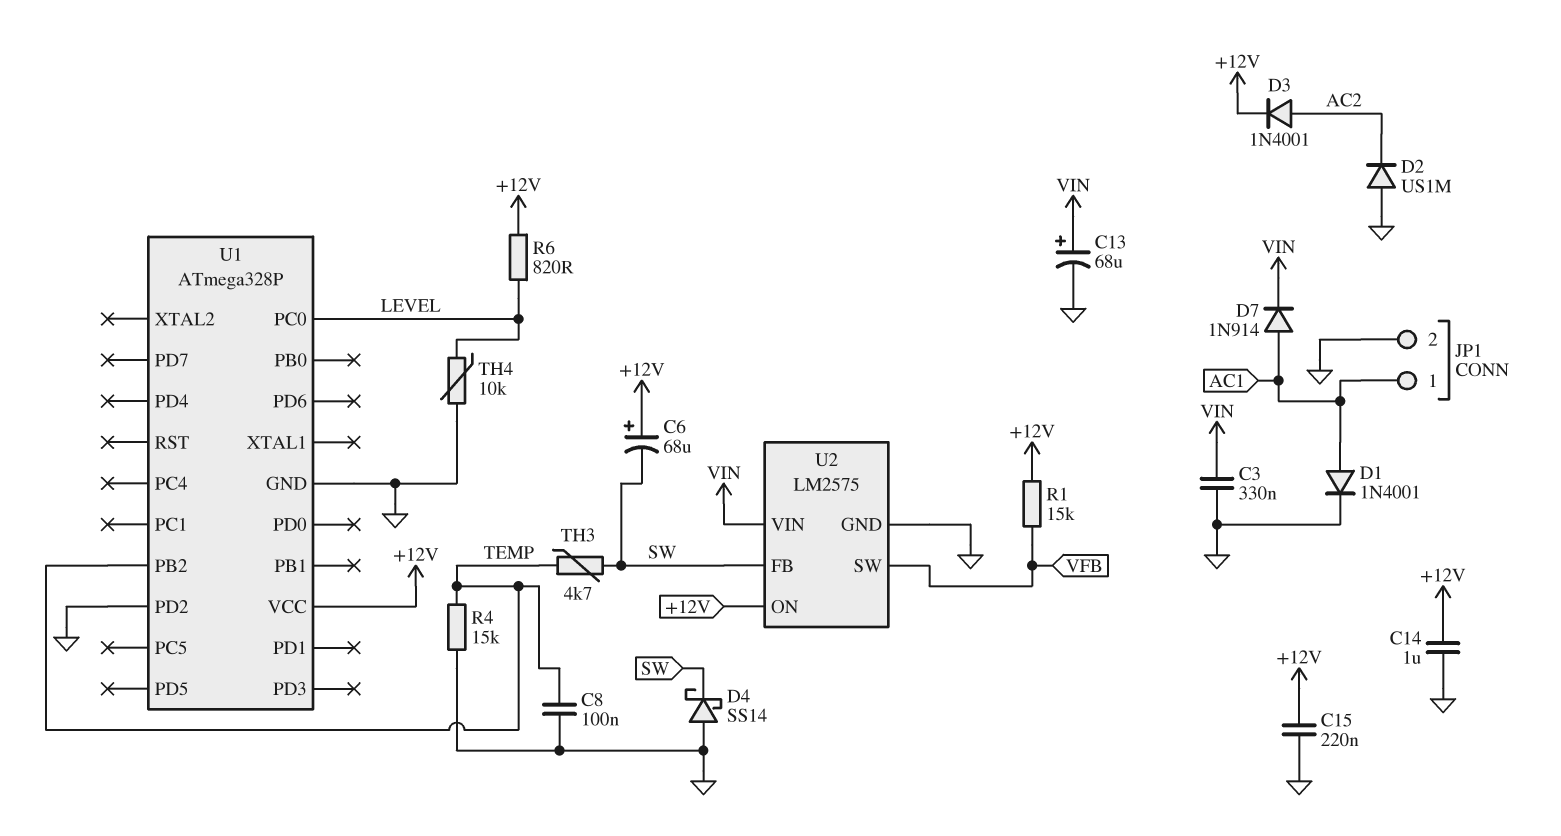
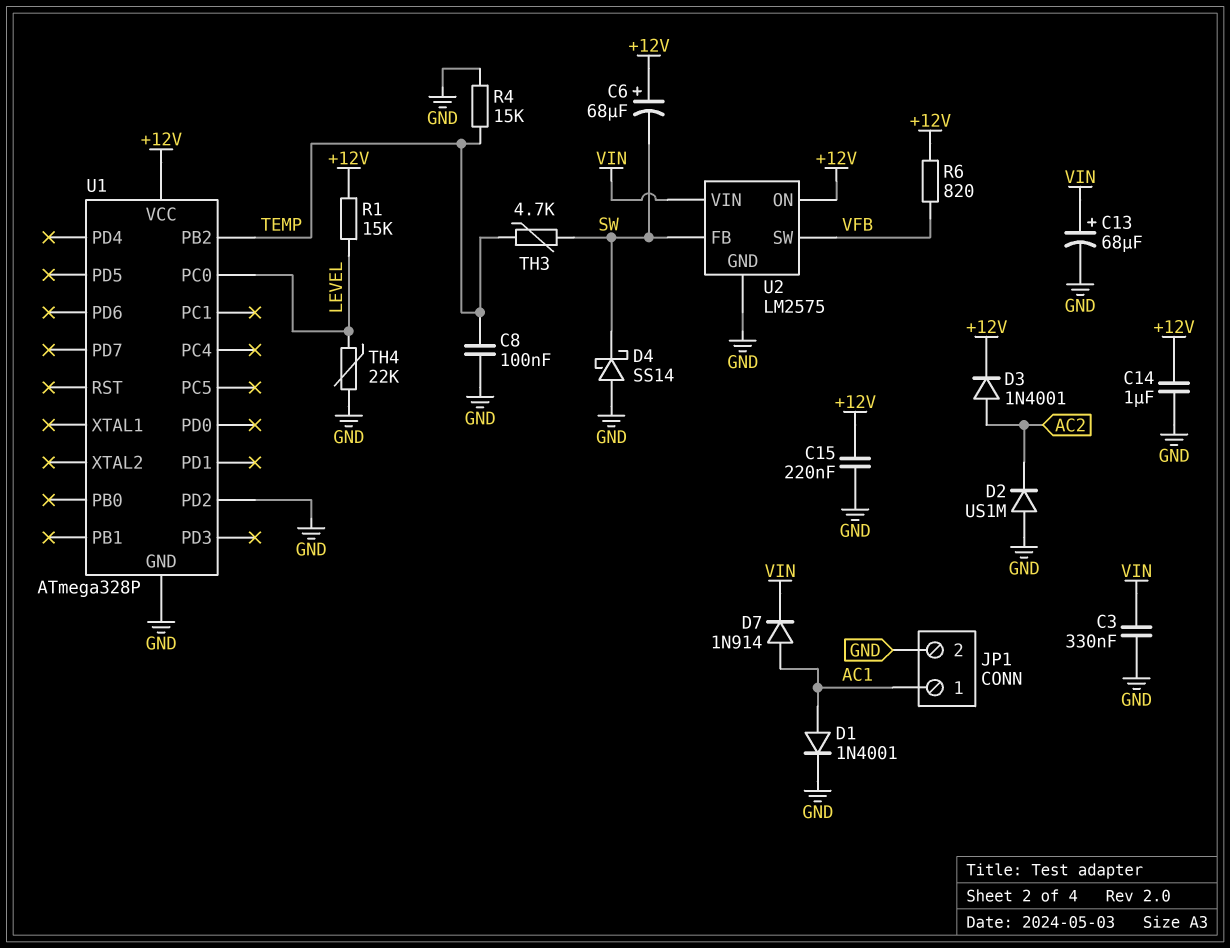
R1: 15k (+12V, VFB) -> 15k (+12V, LEVEL)
R6: 820 (+12V, LEVEL) -> 820 (+12V, VFB)
TH4: 10k (GND, LEVEL) -> 22k (GND, LEVEL)

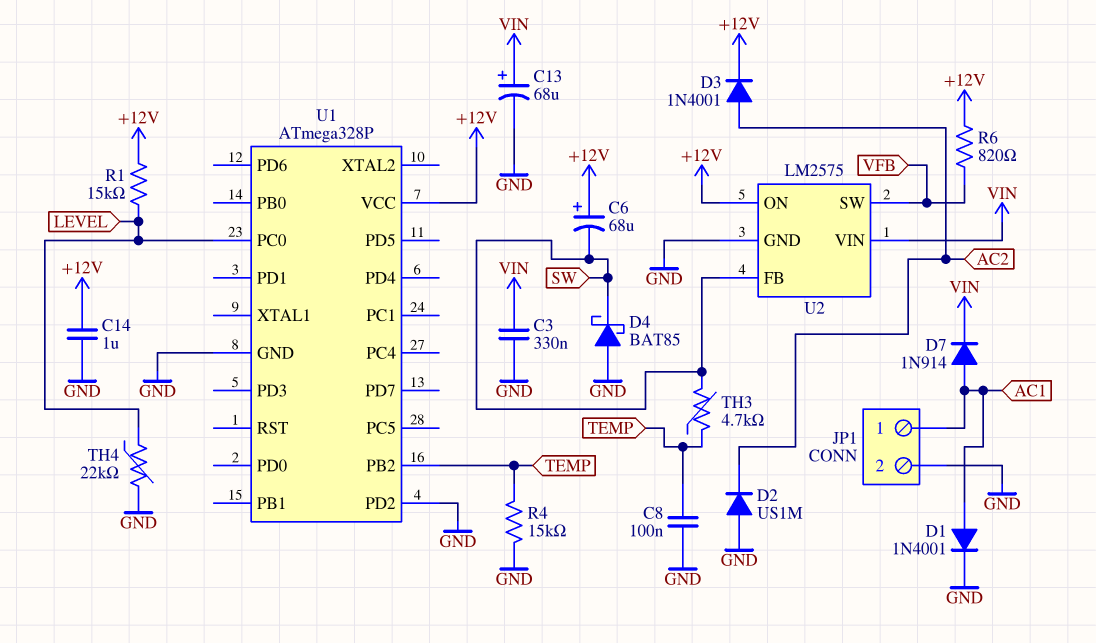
C15: 220nF (+12V, GND) -> none
D4: schottky SS14 (A GND, K SW) -> schottky BAT85 (A GND, K SW)

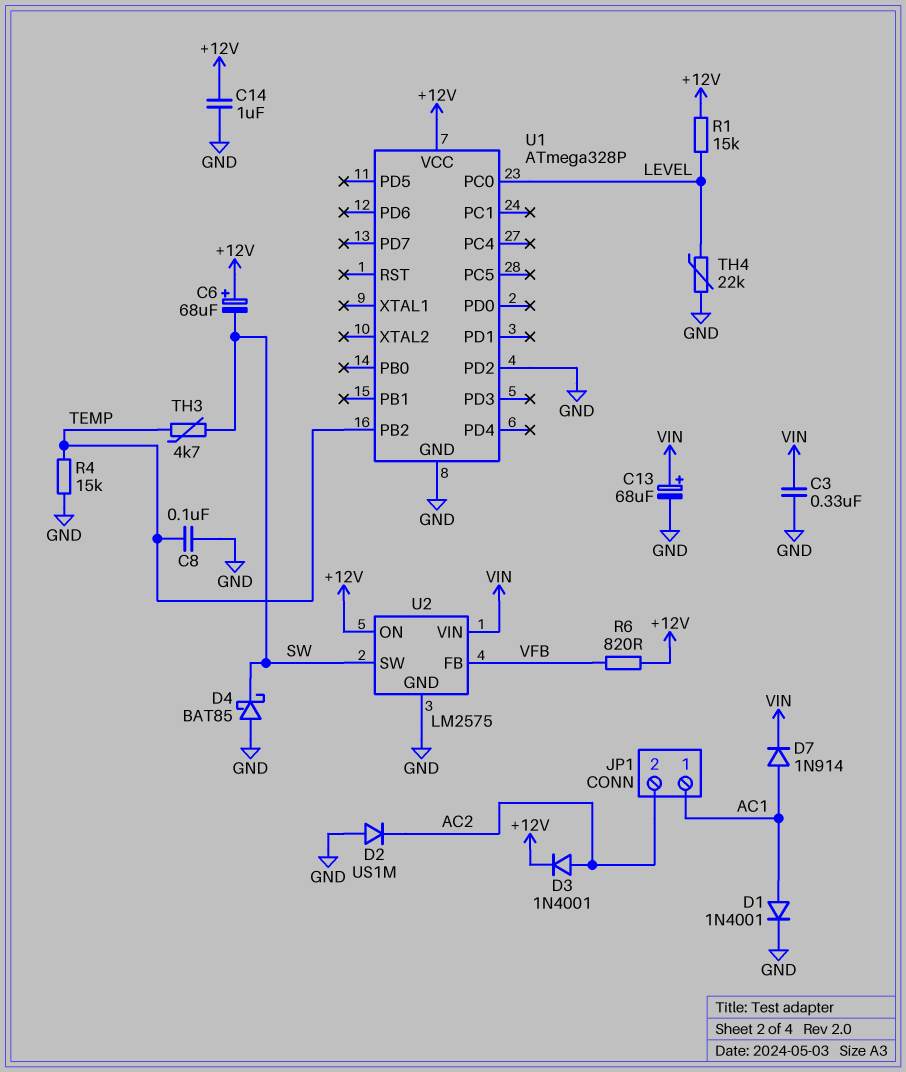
JP1 pin 2: GND -> AC2
U2 pin FB: SW -> VFB
U2 pin SW: VFB -> SW

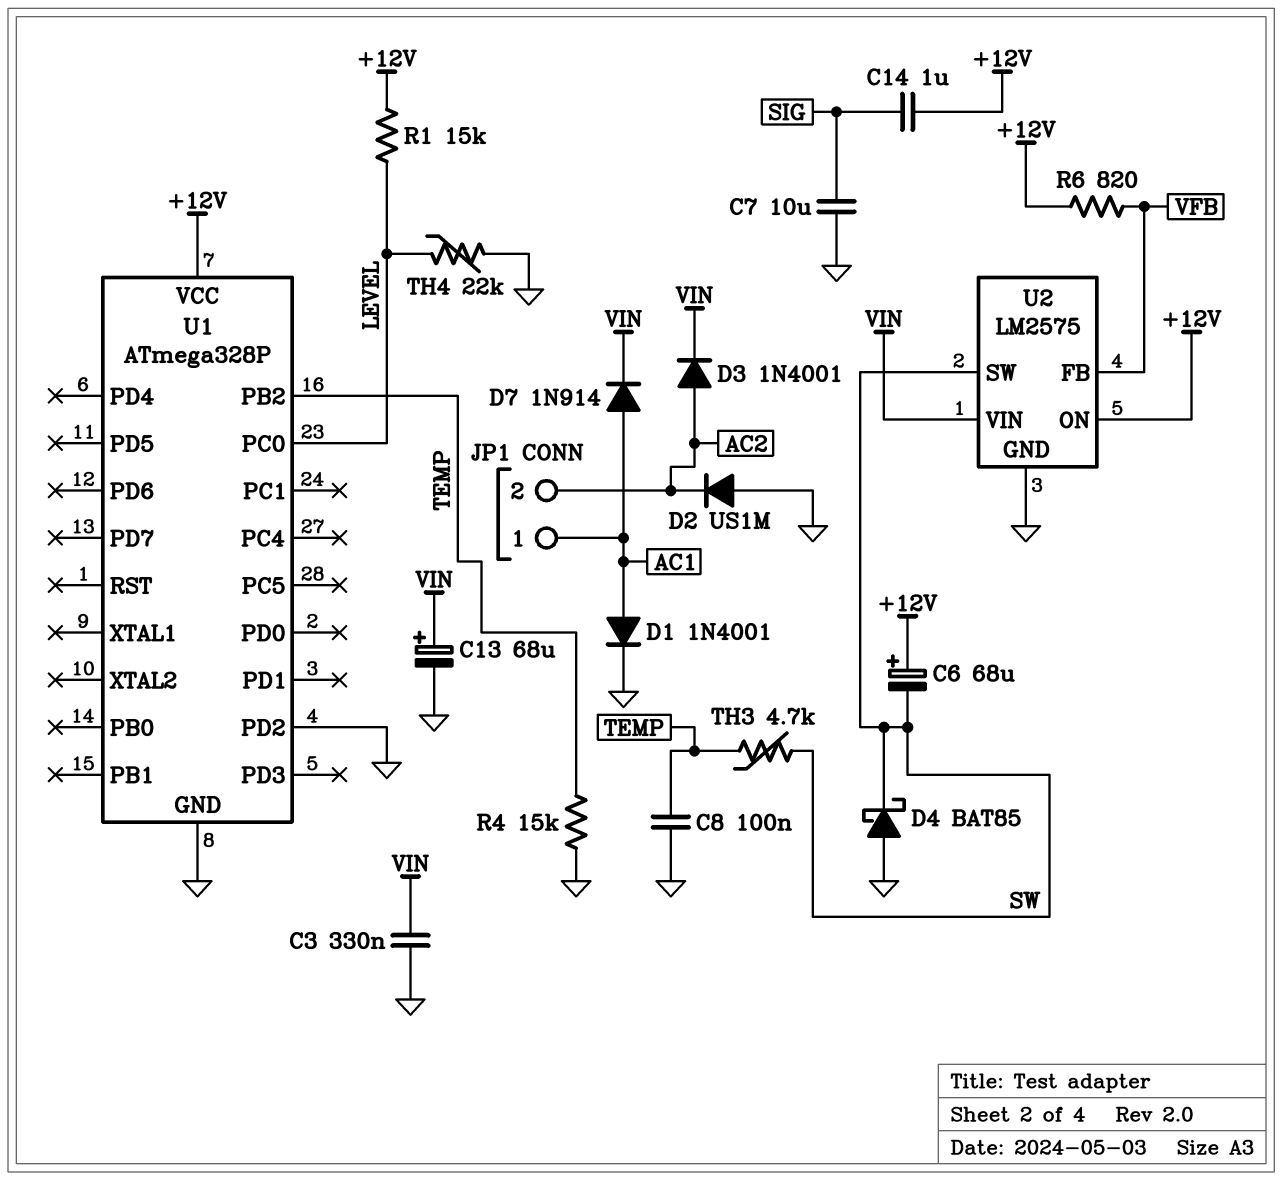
C7: none -> 10uF (GND, SIG)
C14: 1uF (+12V, GND) -> 1uF (+12V, SIG)
D3: diode 1N4001 (A AC2, K +12V) -> diode 1N4001 (A AC2, K VIN)

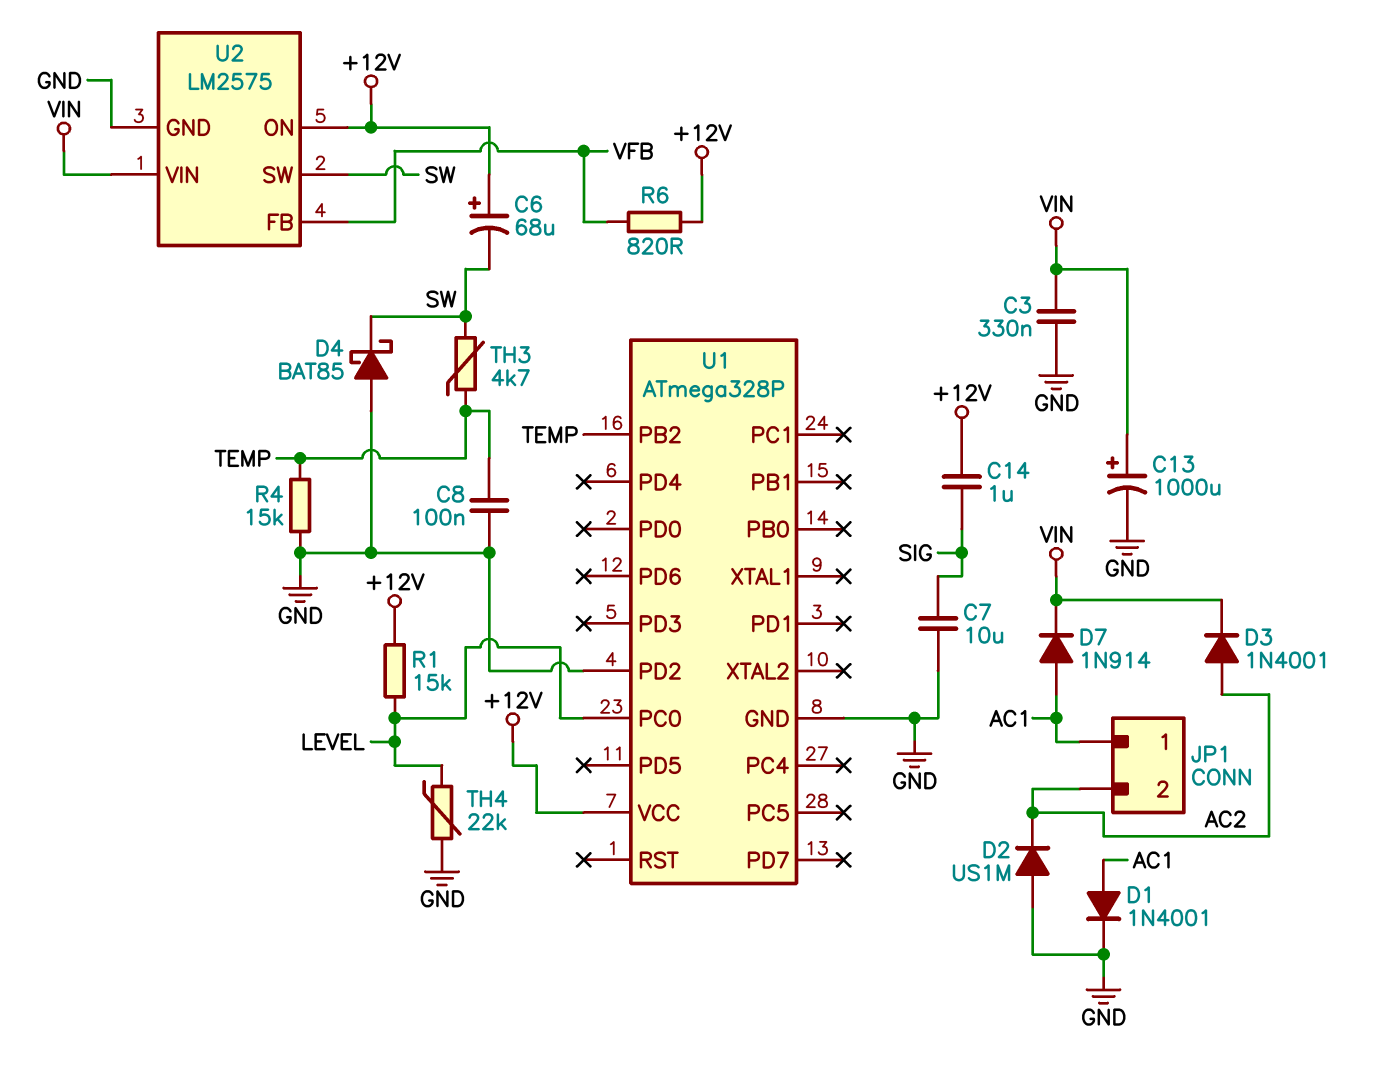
C13: 68uF (plus VIN, minus GND) -> 1000uF (plus VIN, minus GND)

